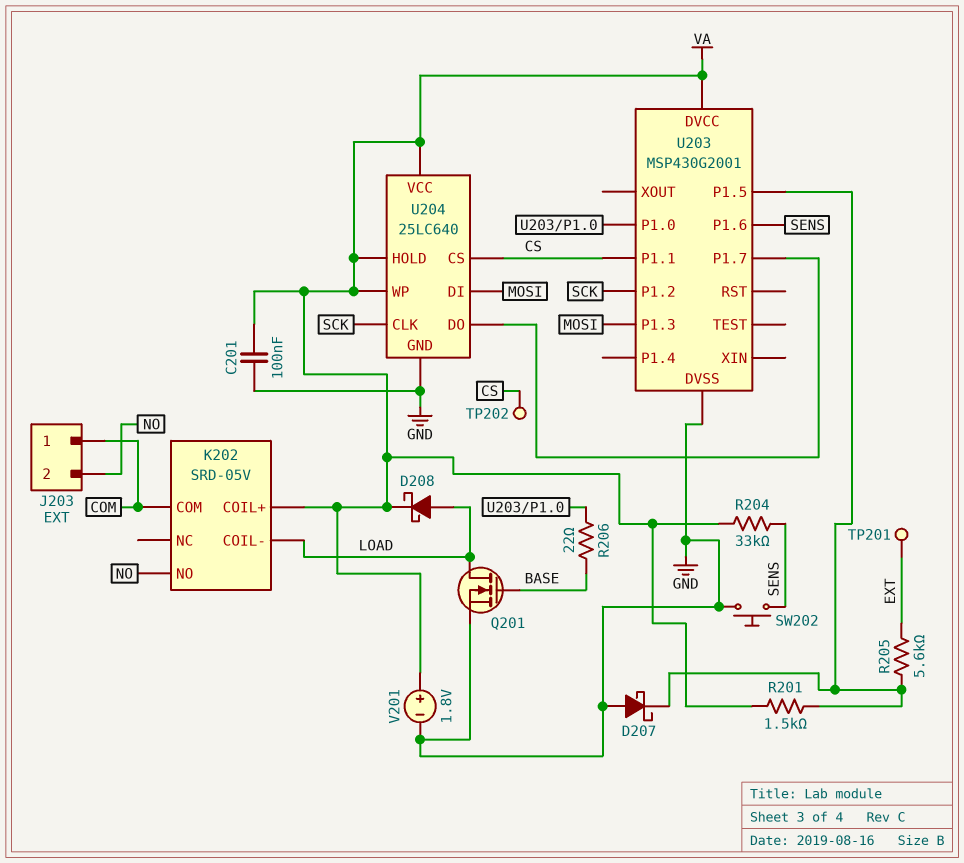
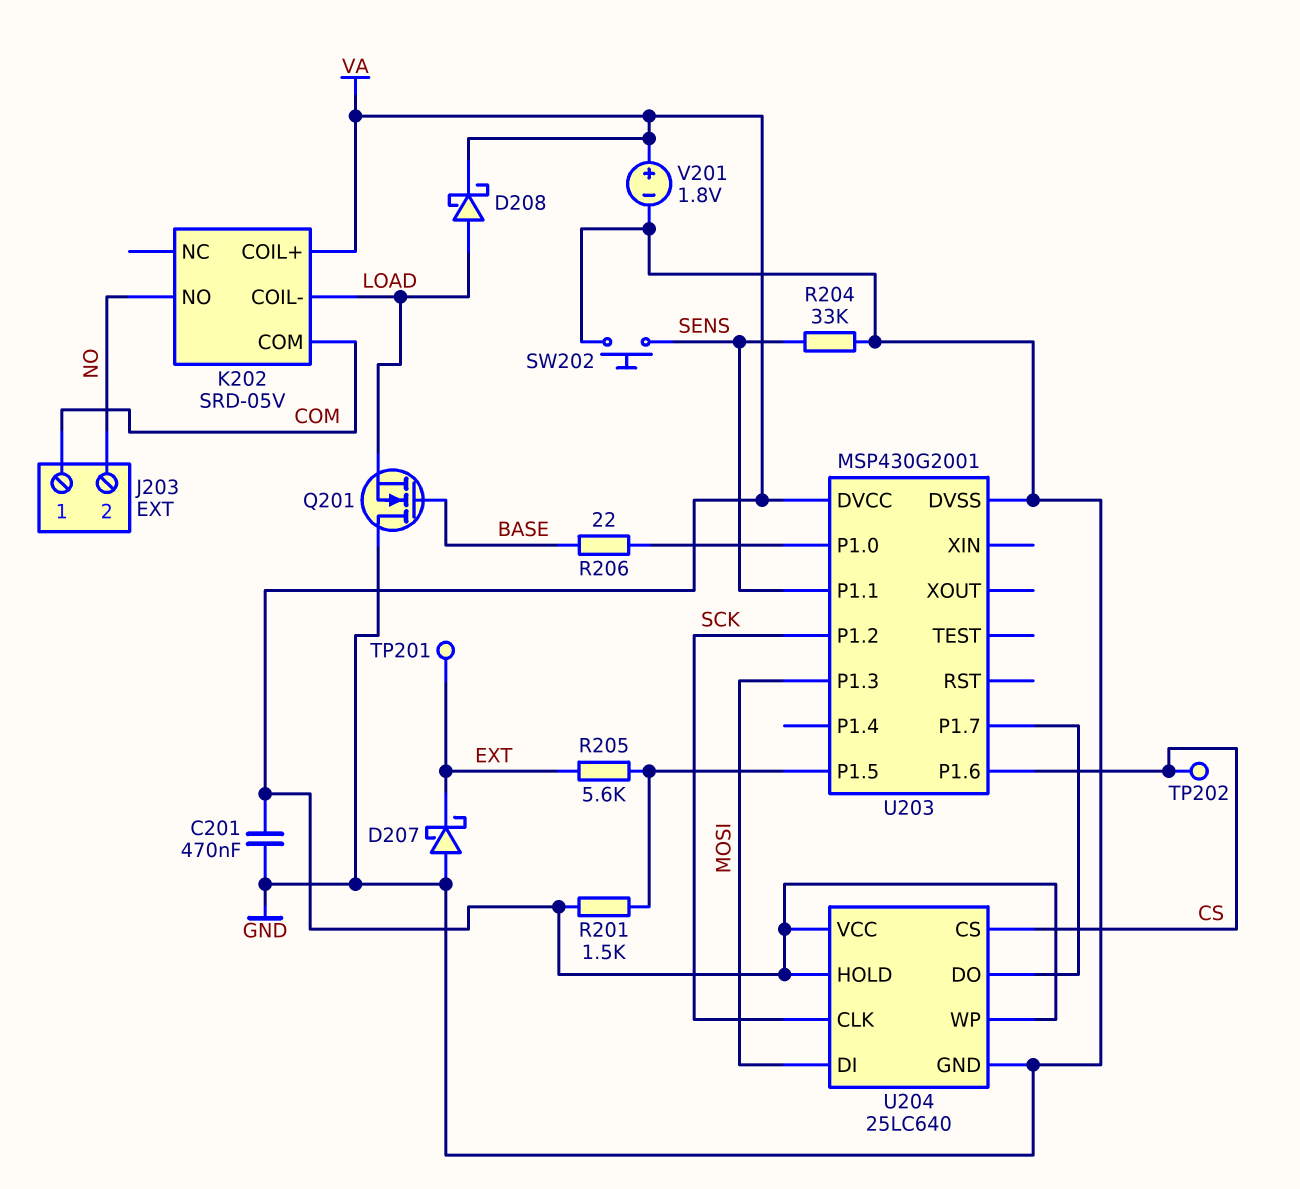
C201: 100nF (GND, VA) -> 470nF (GND, VA)
D207: schottky (A GND, K U203/P1.5) -> schottky (A GND, K EXT)
Q201: NMOS (G BASE, D LOAD, S GND) -> NMOS (G BASE, D GND, S LOAD)
R204: 33k (SENS, VA) -> 33k (GND, SENS)
U203 pin P1.1: CS -> SENS
U203 pin P1.6: SENS -> CS

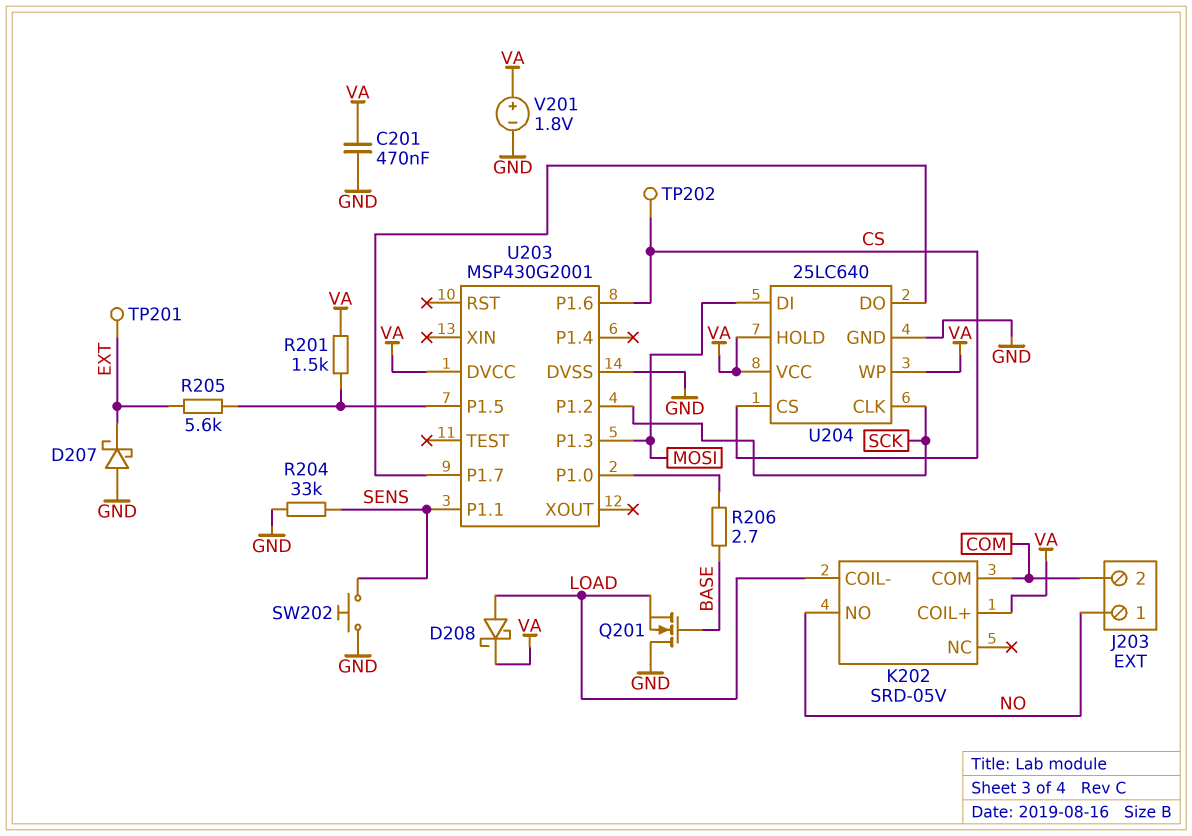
J203 pin 1: COM -> NO
J203 pin 2: NO -> COM
R206: 22 (BASE, U203/P1.0) -> 2.7 (BASE, U203/P1.0)

